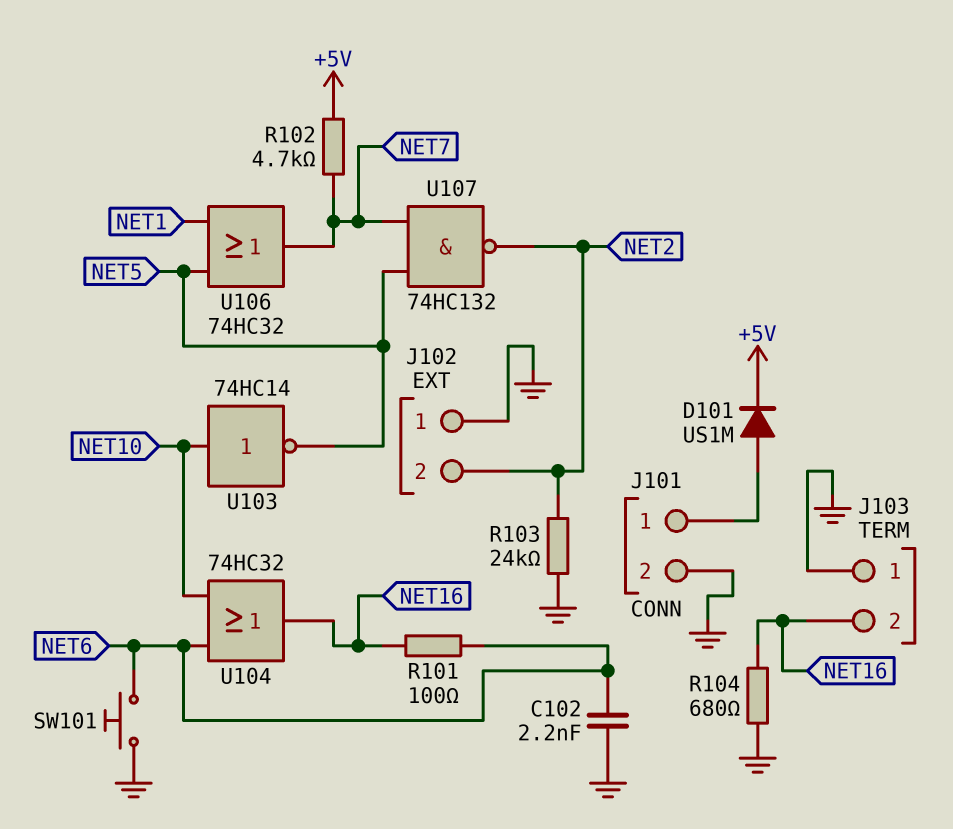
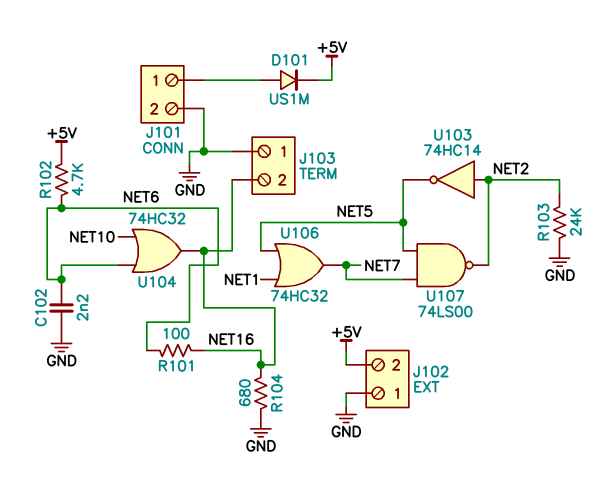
J102 pin 2: NET2 -> +5V
R102: 4.7k (+5V, NET7) -> 4.7k (+5V, NET6)
SW101: button (GND, NET6) -> none
U103: NOT 74HC14 (in NET10, out NET5) -> NOT 74HC14 (in NET2, out NET5)
U107: NAND 74HC132 (in NET5, in NET7, out NET2) -> NAND 74LS00 (in NET5, in NET7, out NET2)

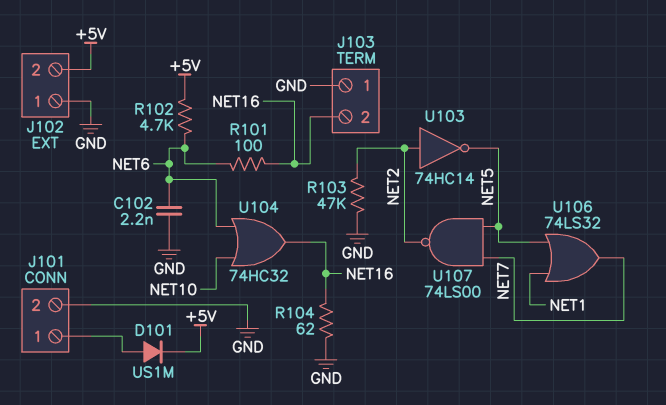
R103: 24k (GND, NET2) -> 47k (GND, NET2)
R104: 680 (GND, NET16) -> 62 (GND, NET16)
U106: OR 74HC32 (in NET1, in NET5, out NET7) -> OR 74LS32 (in NET1, in NET5, out NET7)

